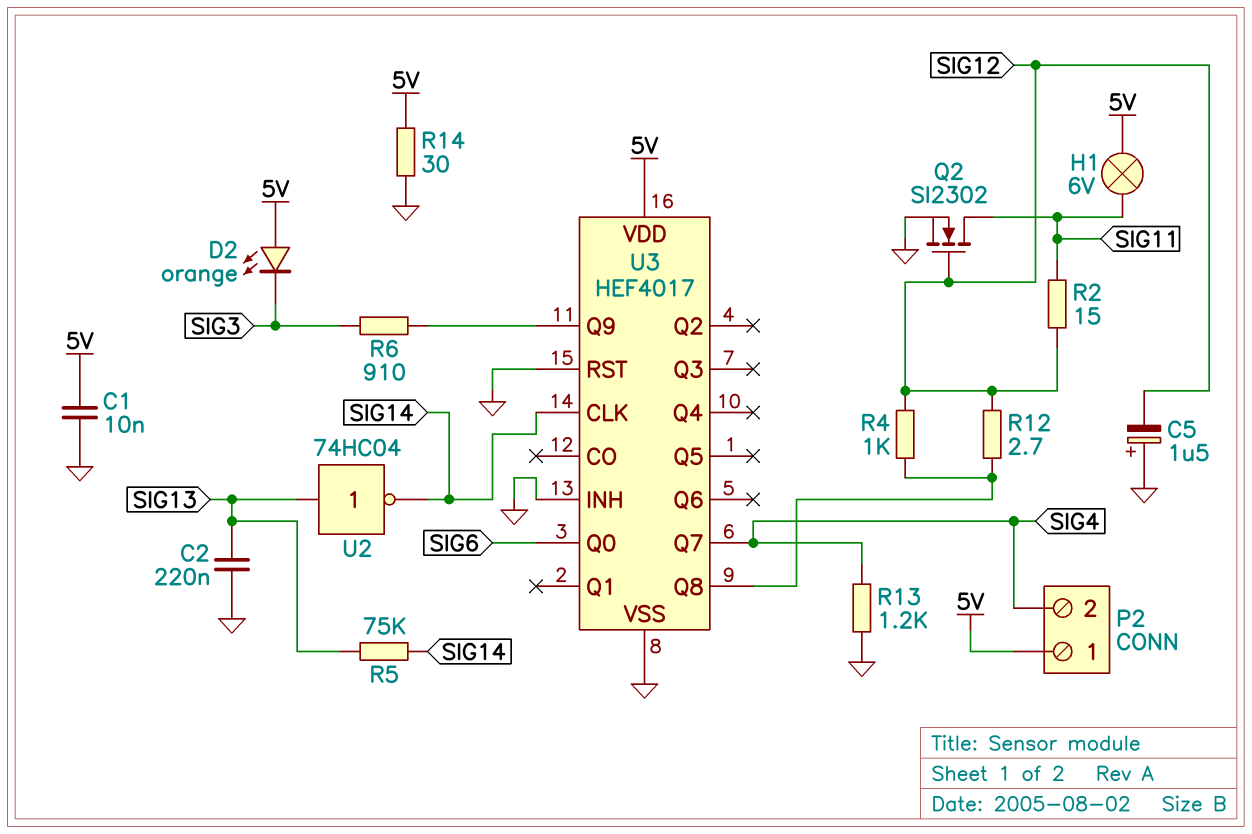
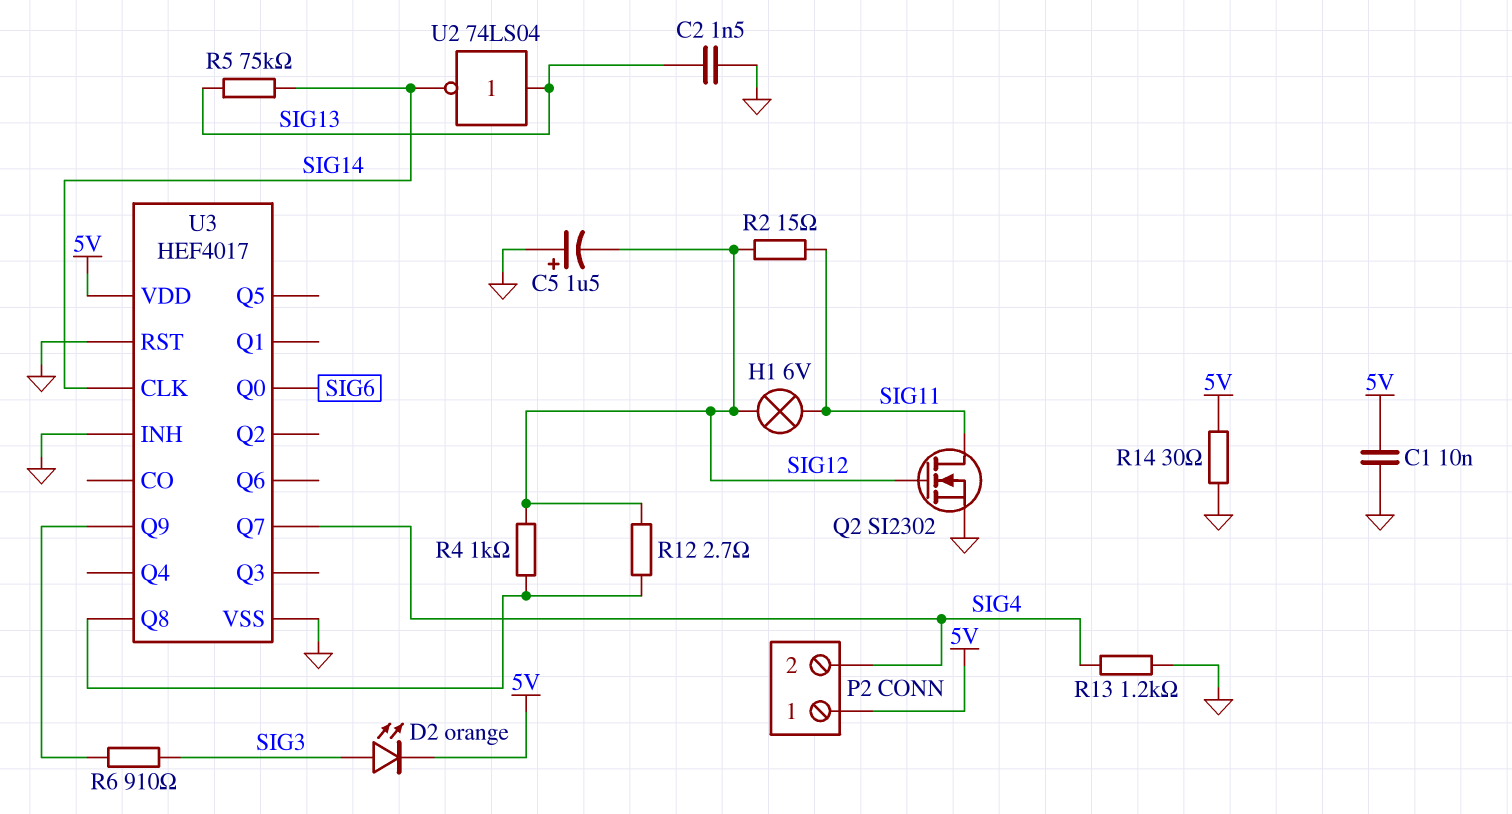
C2: 220nF (GND, SIG13) -> 1.5nF (GND, SIG13)
D2: LED orange (A 5V, K SIG3) -> LED orange (A SIG3, K 5V)
H1: lamp 6V (5V, SIG11) -> lamp 6V (SIG11, SIG12)
U2: NOT 74HC04 (in SIG13, out SIG14) -> NOT 74LS04 (in SIG13, out SIG14)

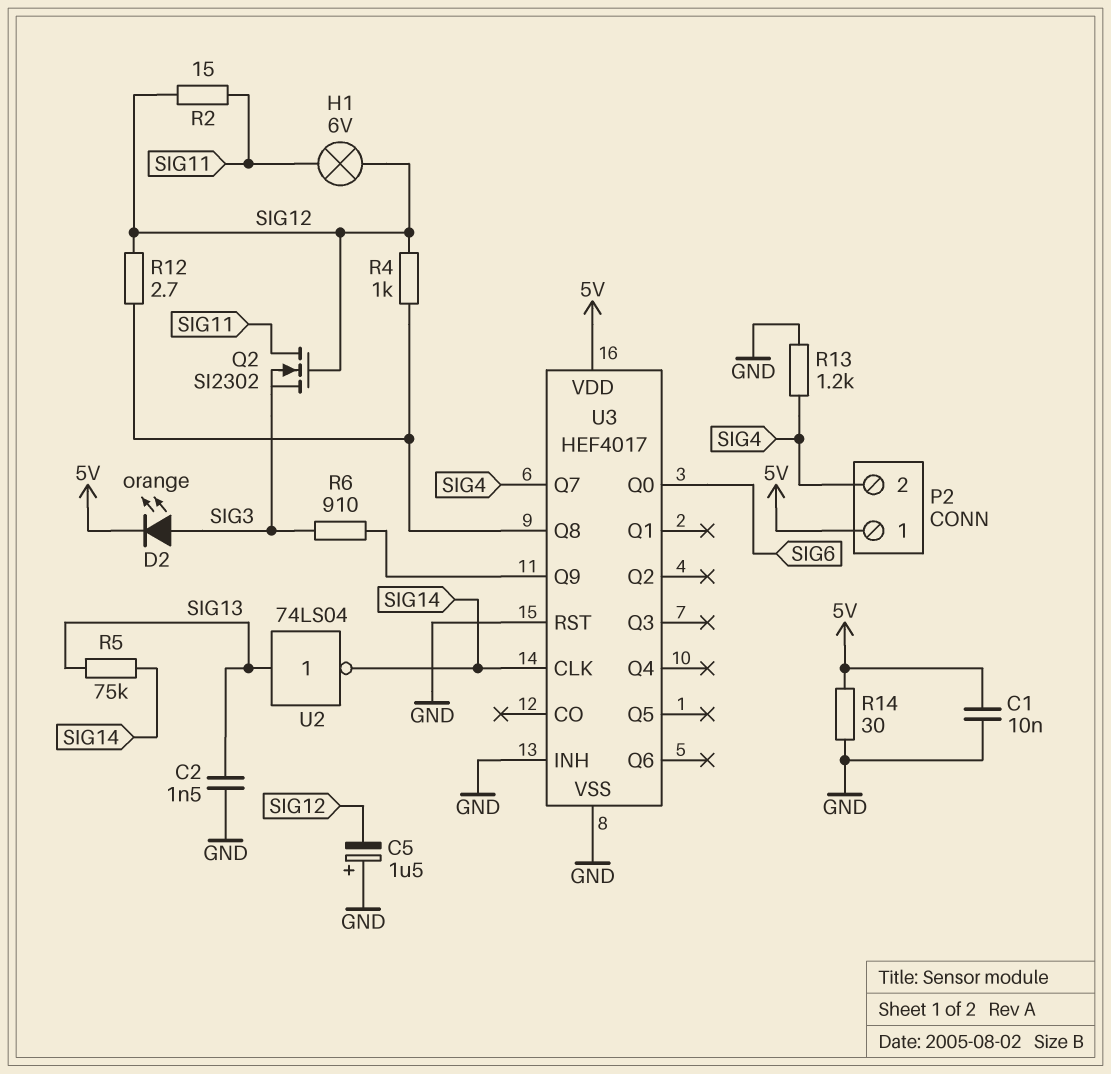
Q2: NMOS SI2302 (G SIG12, D SIG11, S GND) -> NMOS SI2302 (G SIG12, D SIG11, S SIG3)

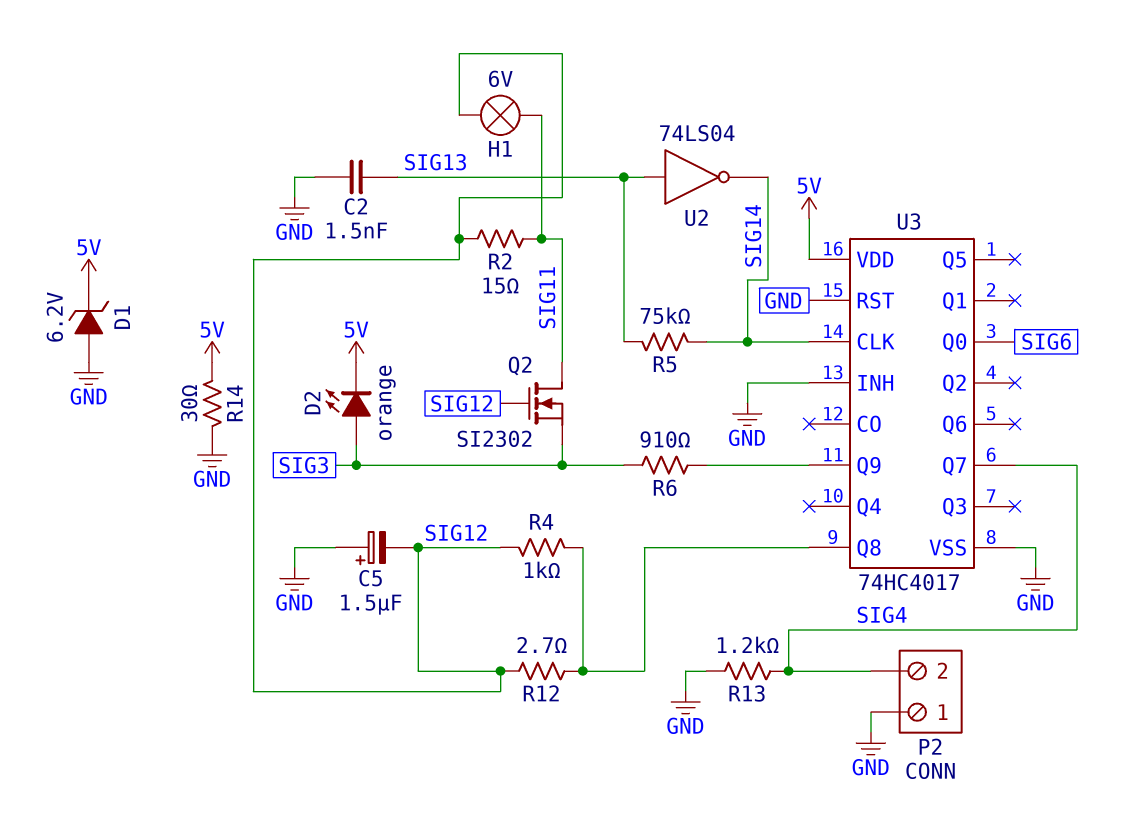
C1: 10nF (5V, GND) -> none
D1: none -> zener 6.2V (A GND, K 5V)
P2 pin 1: 5V -> GND
U3: HEF4017 -> 74HC4017

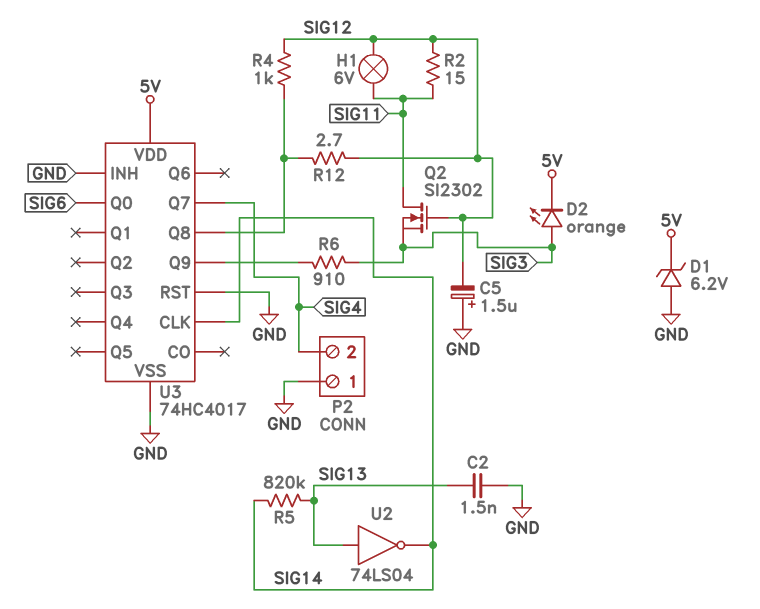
R5: 75k (SIG13, SIG14) -> 820k (SIG13, SIG14)
R13: 1.2k (GND, SIG4) -> none
R14: 30 (5V, GND) -> none

